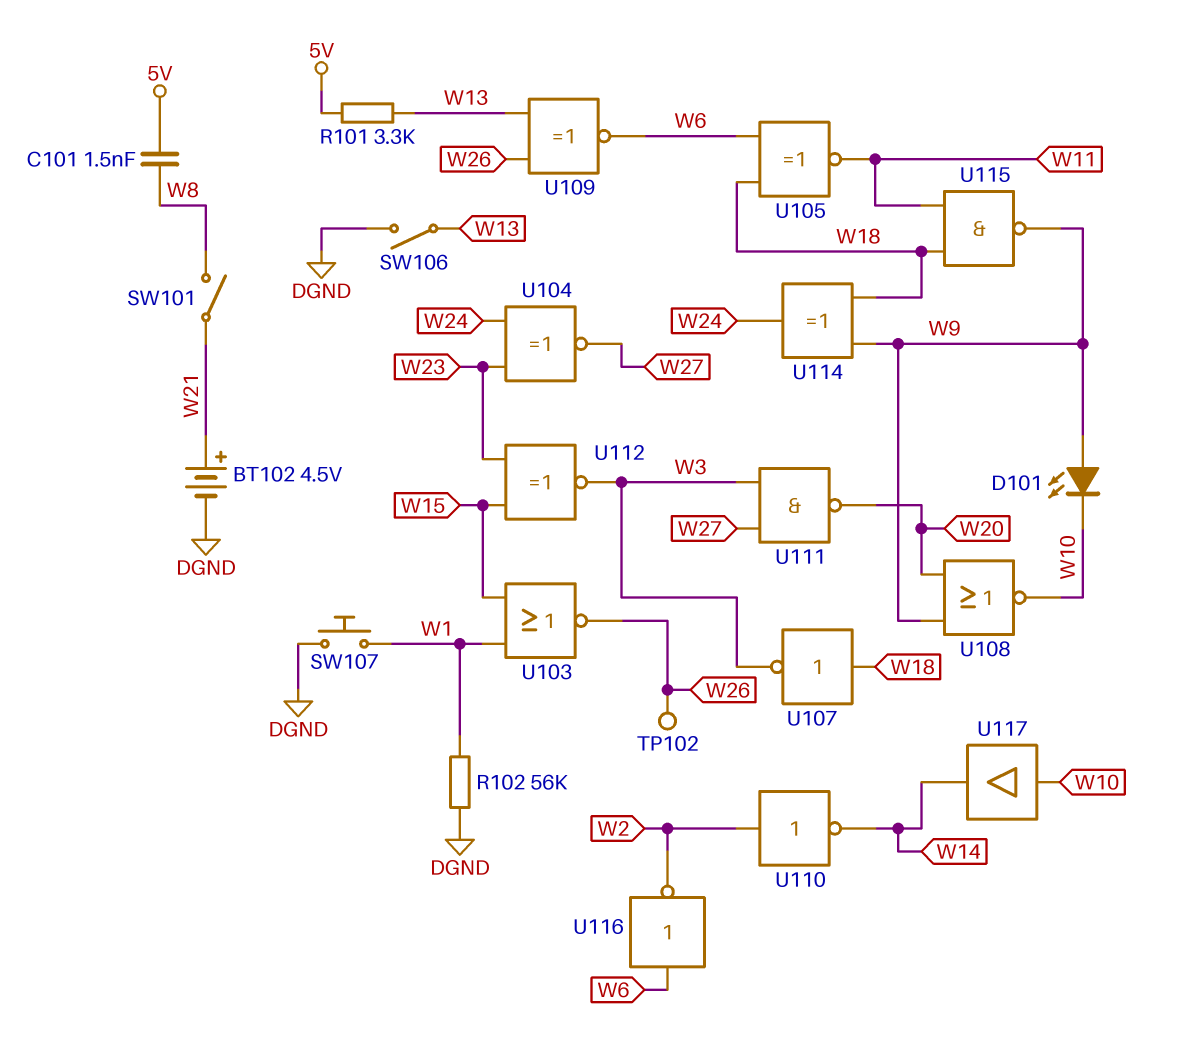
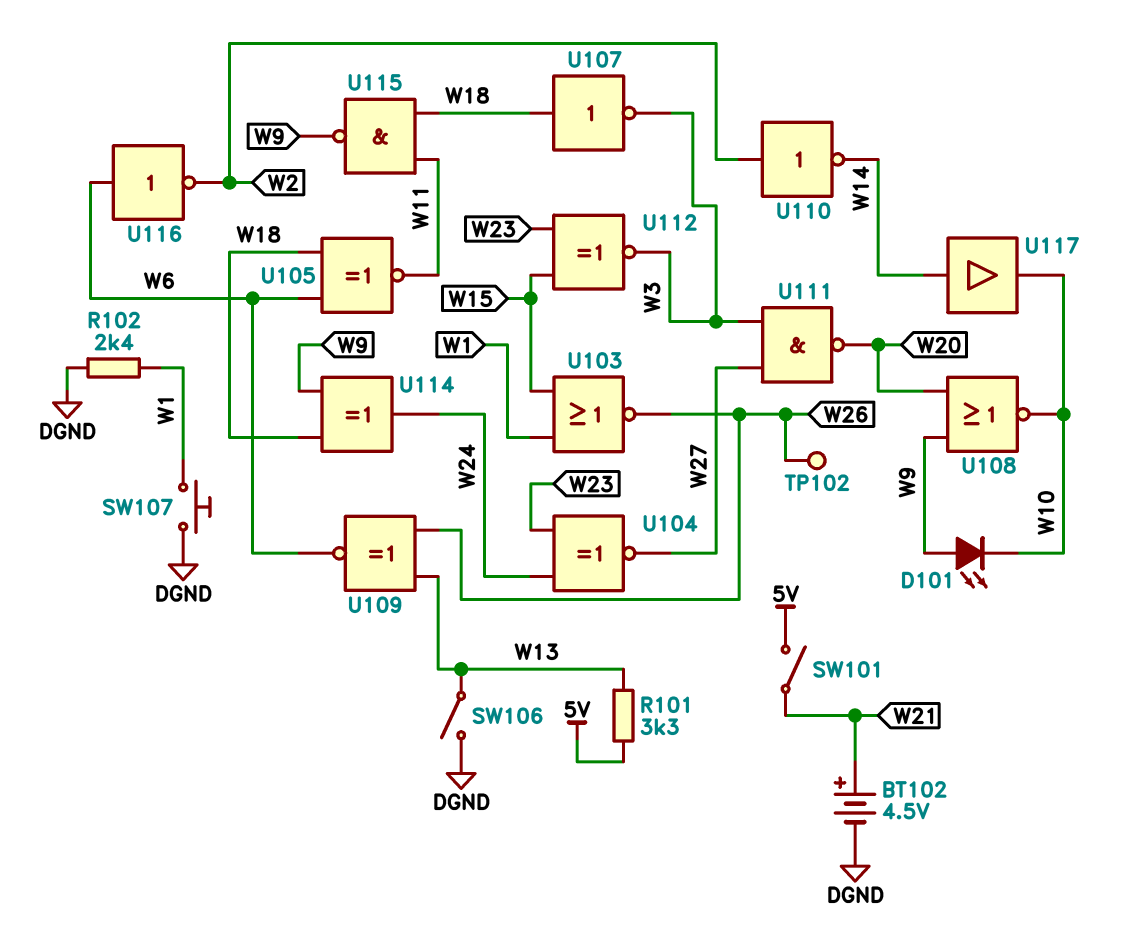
C101: 1.5nF (5V, W8) -> none
R102: 56k (DGND, W1) -> 2.4k (DGND, W1)
SW101: switch (W8, W21) -> switch (5V, W21)
U117: buffer (in W10, out W14) -> buffer (in W14, out W10)

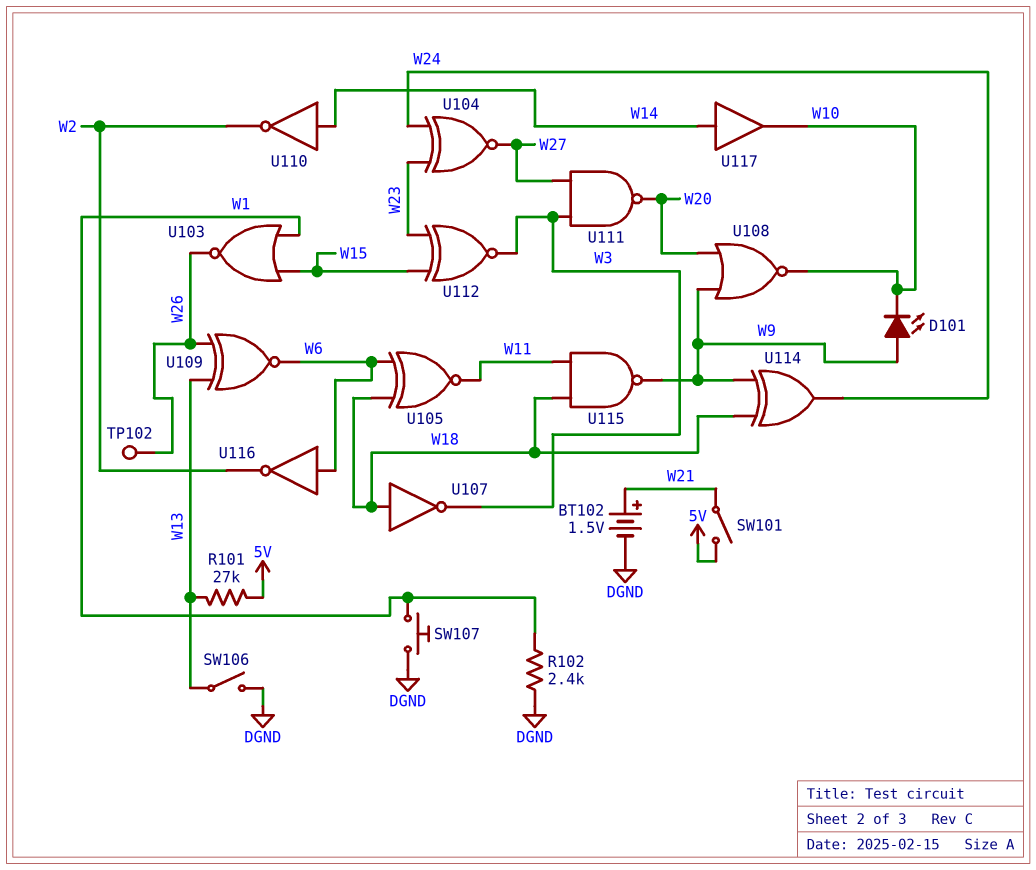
BT102: 4.5V (plus W21, minus DGND) -> 1.5V (plus W21, minus DGND)
R101: 3.3k (5V, W13) -> 27k (5V, W13)
U110: NOT (in W2, out W14) -> NOT (in W14, out W2)

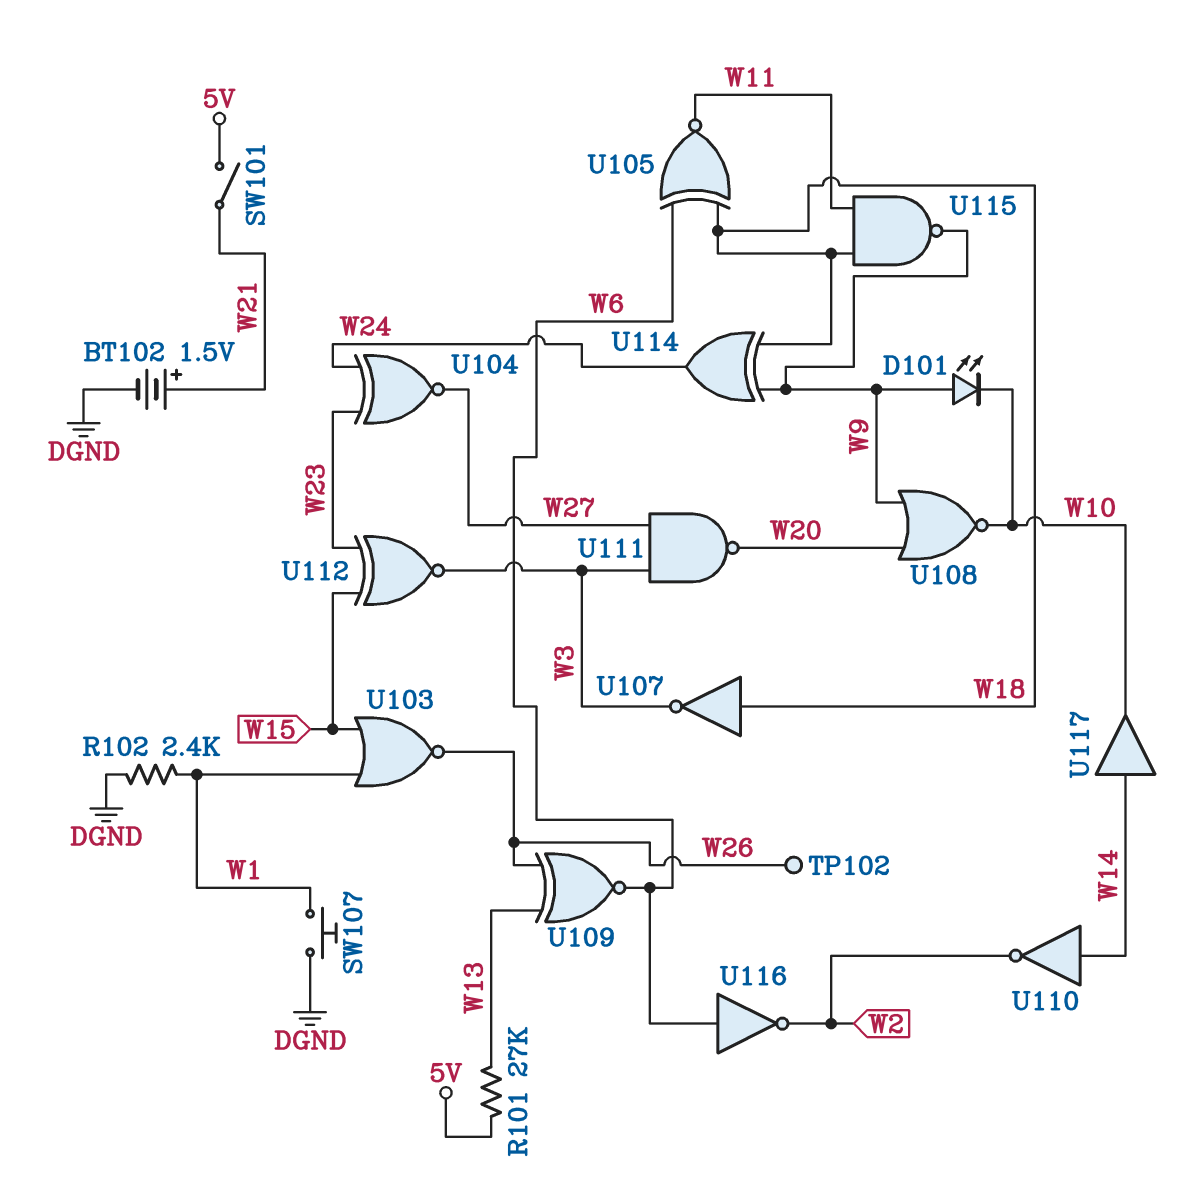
SW106: switch (DGND, W13) -> none

